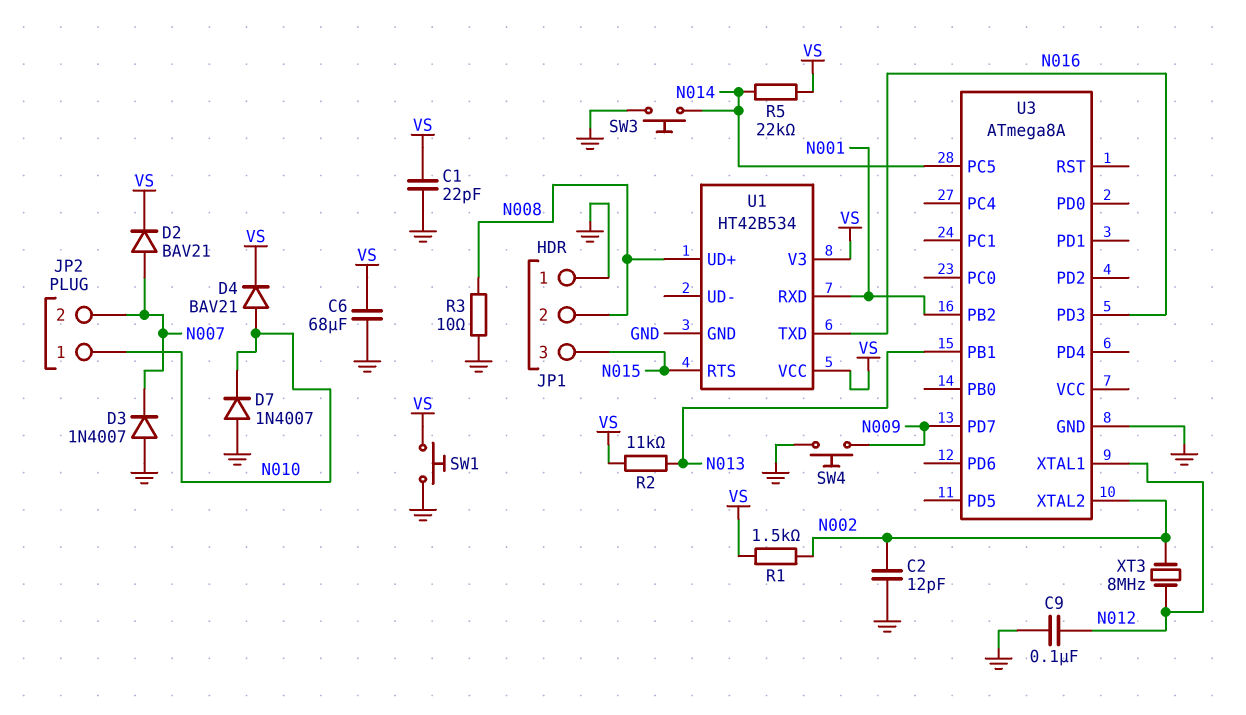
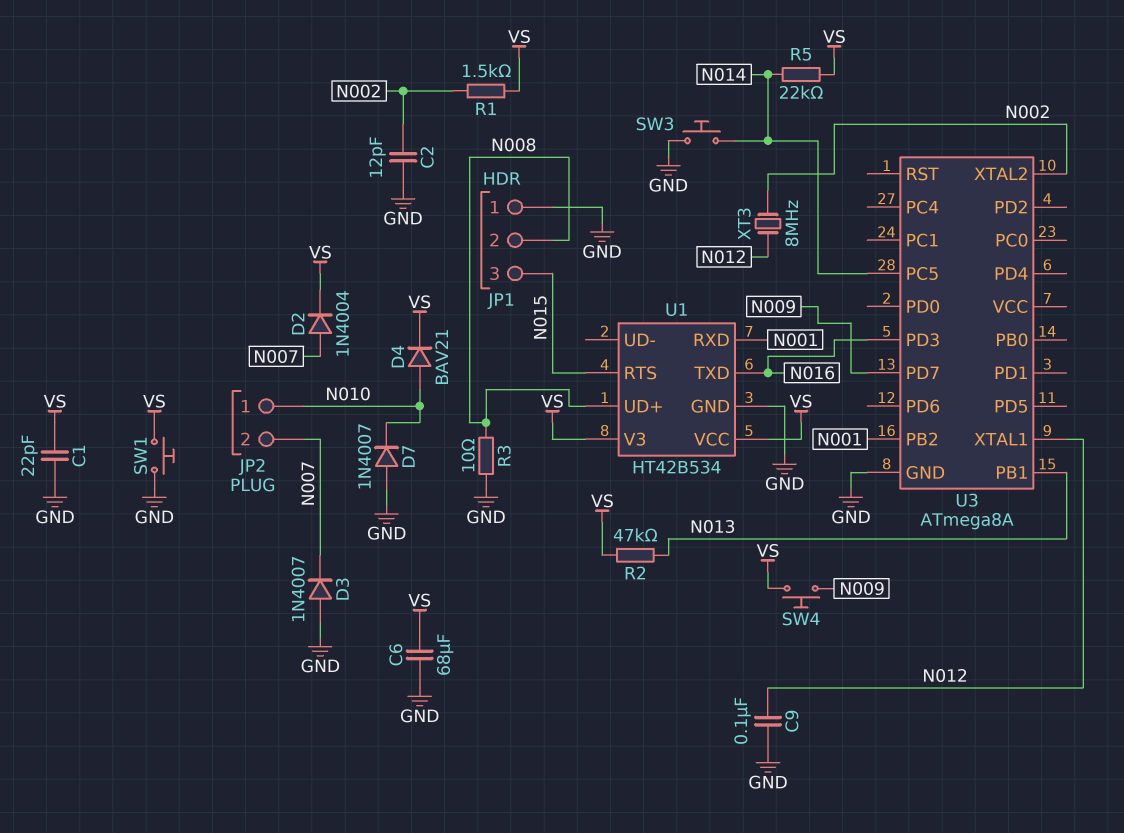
D2: diode BAV21 (A N007, K VS) -> diode 1N4004 (A N007, K VS)
R2: 11k (N013, VS) -> 47k (N013, VS)
SW4: button (GND, N009) -> button (N009, VS)

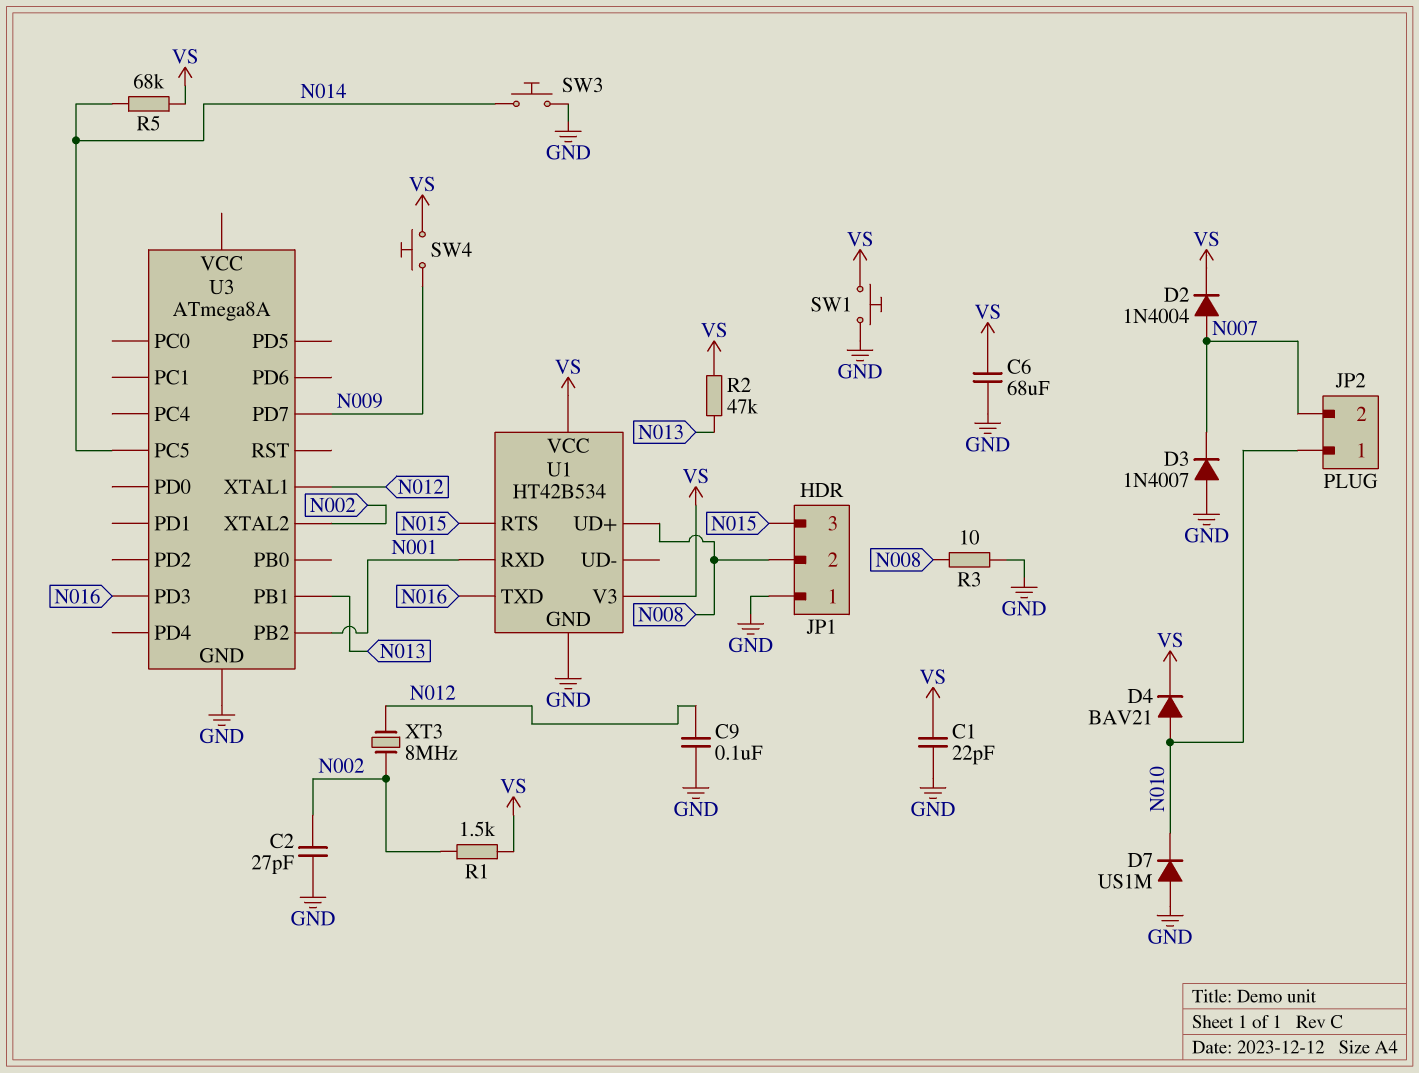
C2: 12pF (GND, N002) -> 27pF (GND, N002)
D7: diode 1N4007 (A GND, K N010) -> diode US1M (A GND, K N010)
R5: 22k (N014, VS) -> 68k (N014, VS)

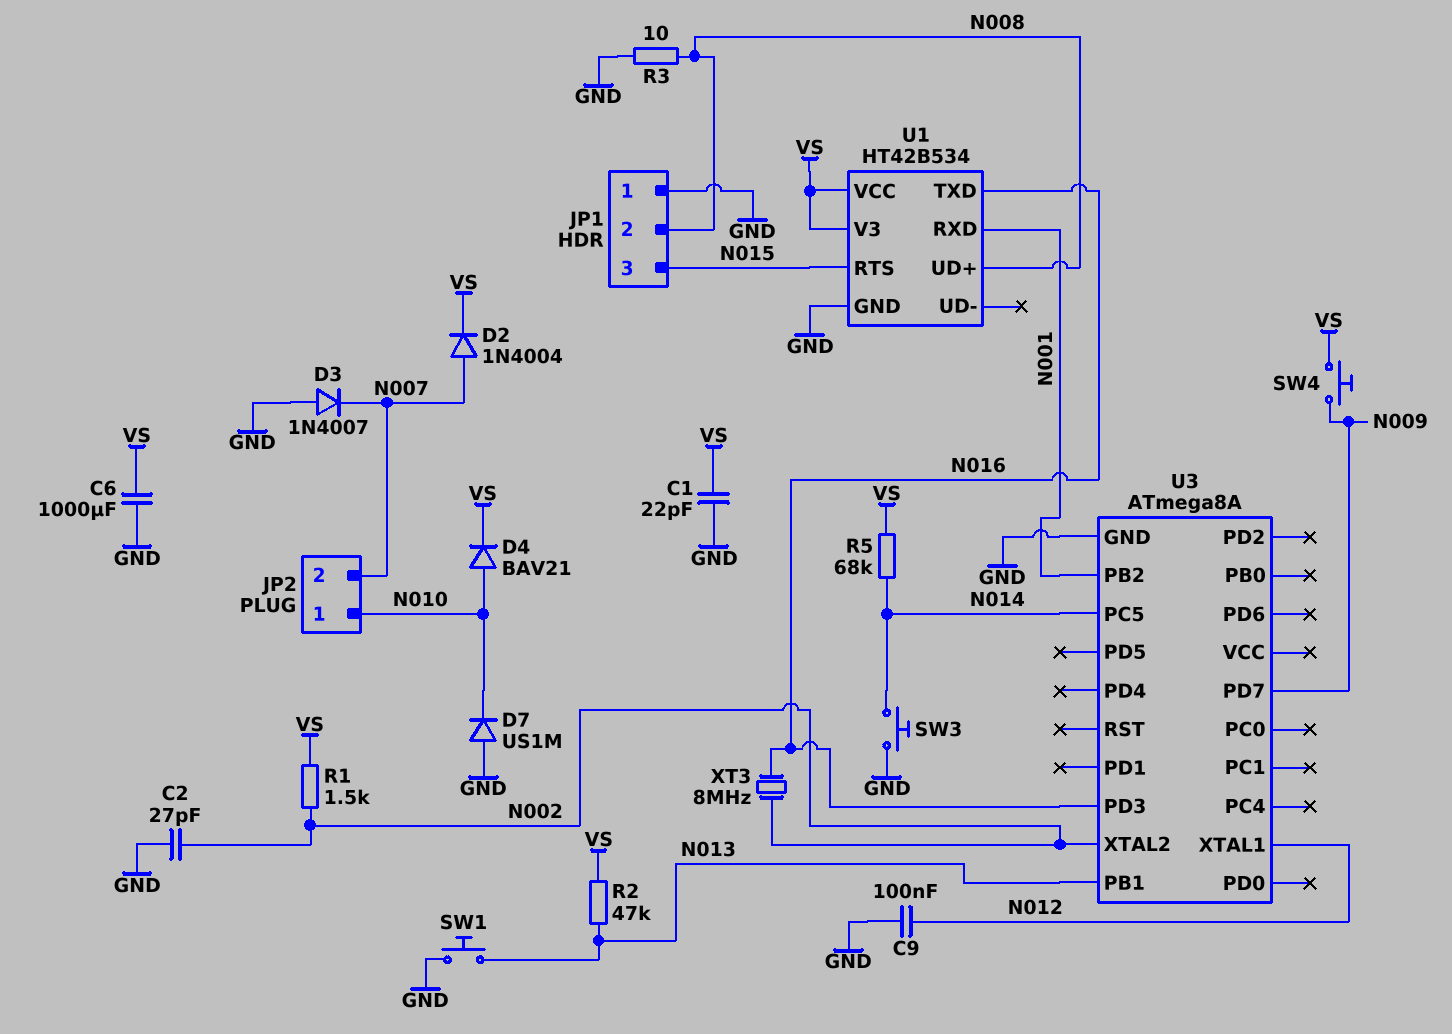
C6: 68uF (GND, VS) -> 1000uF (GND, VS)
SW1: button (GND, VS) -> button (GND, N013)
XT3: 8MHz (N002, N012) -> 8MHz (N002, N016)

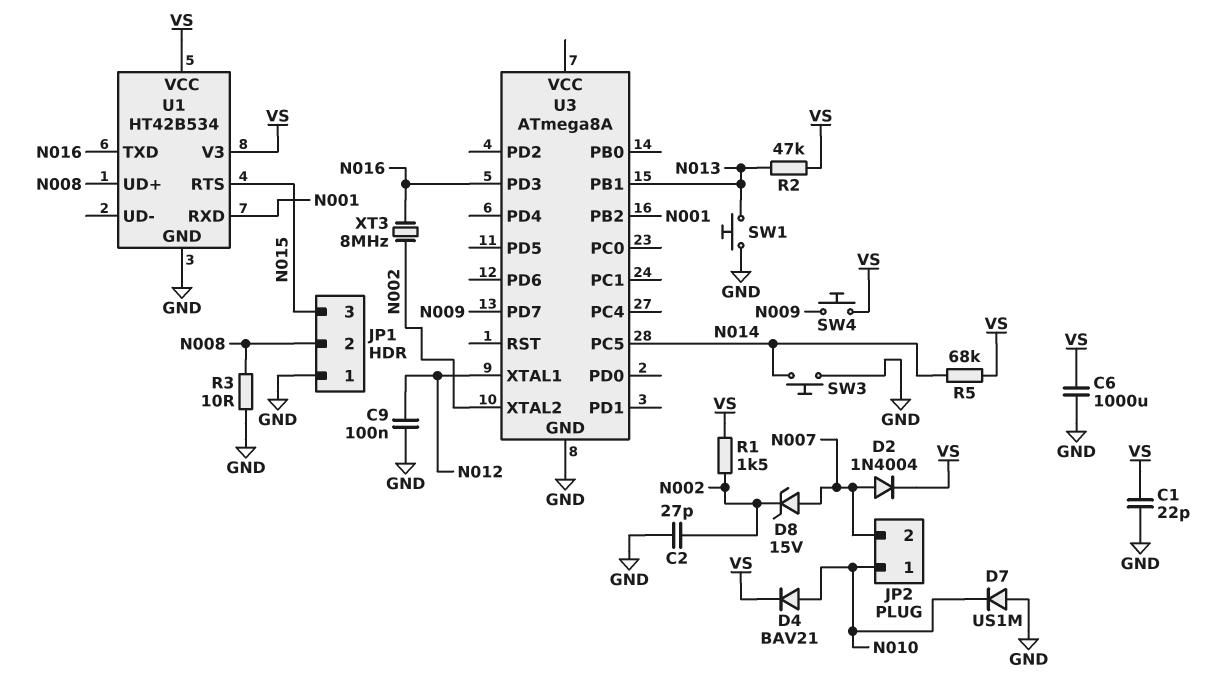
D3: diode 1N4007 (A GND, K N007) -> none
D8: none -> zener 15V (A N007, K N002)

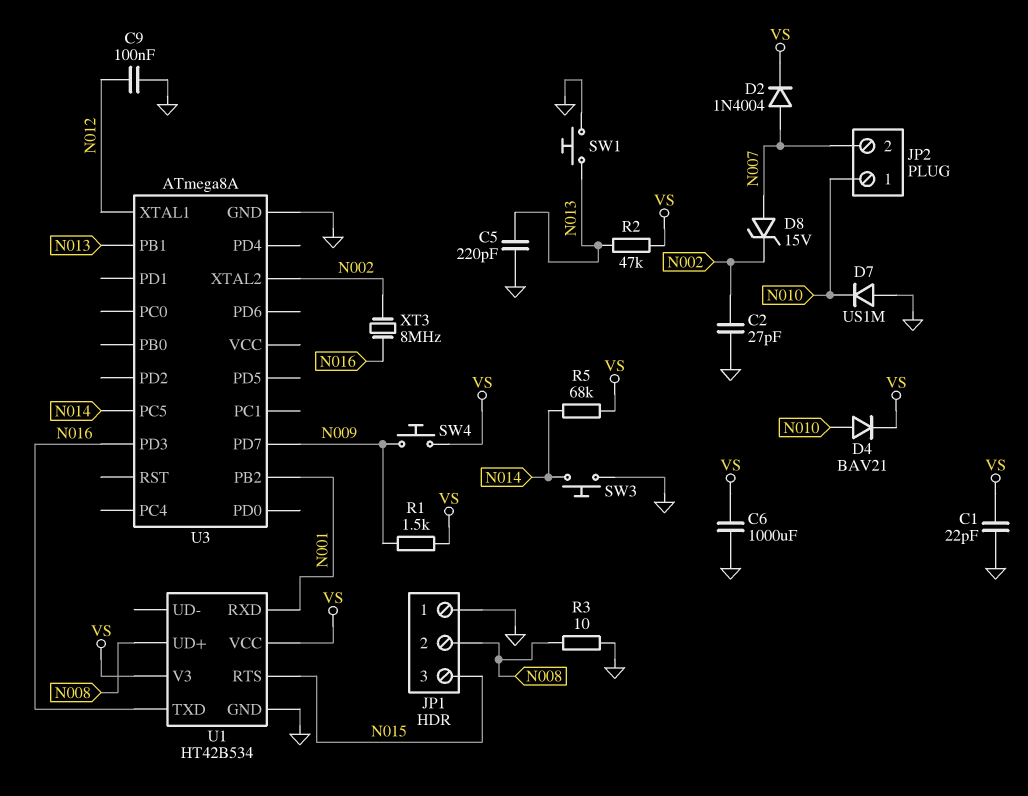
C5: none -> 220pF (GND, N013)
R1: 1.5k (N002, VS) -> 1.5k (N009, VS)

